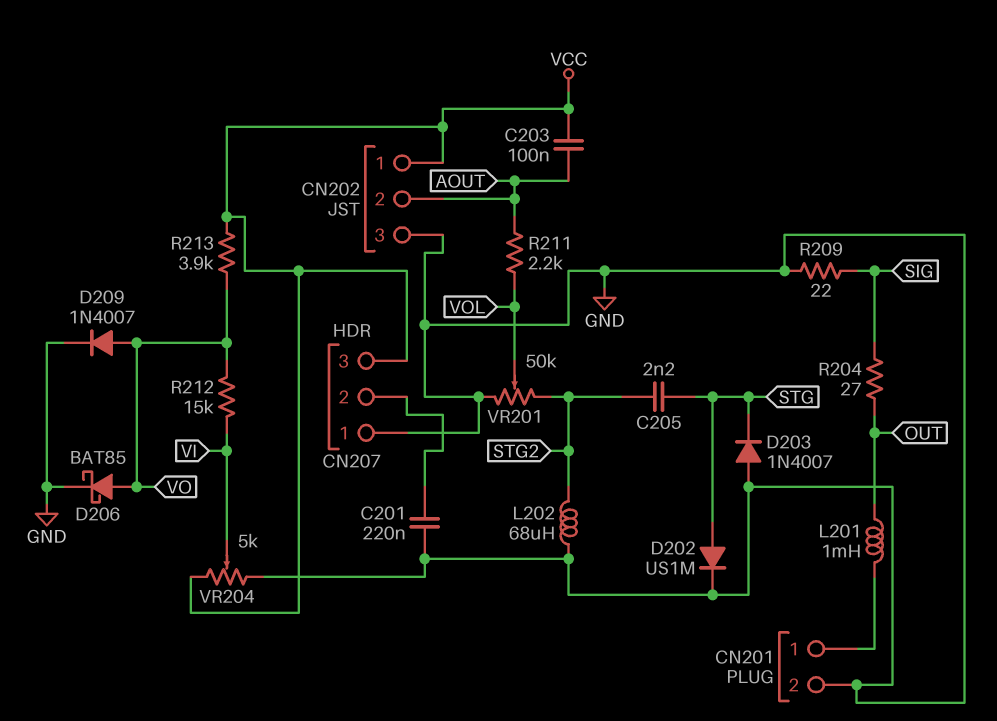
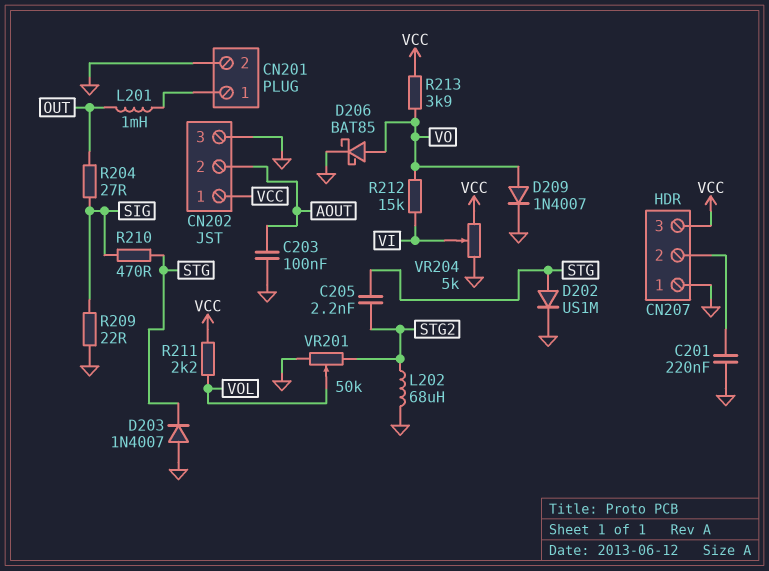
C203: 100nF (AOUT, VCC) -> 100nF (AOUT, GND)
R210: none -> 470 (SIG, STG)
R211: 2.2k (AOUT, VOL) -> 2.2k (VCC, VOL)

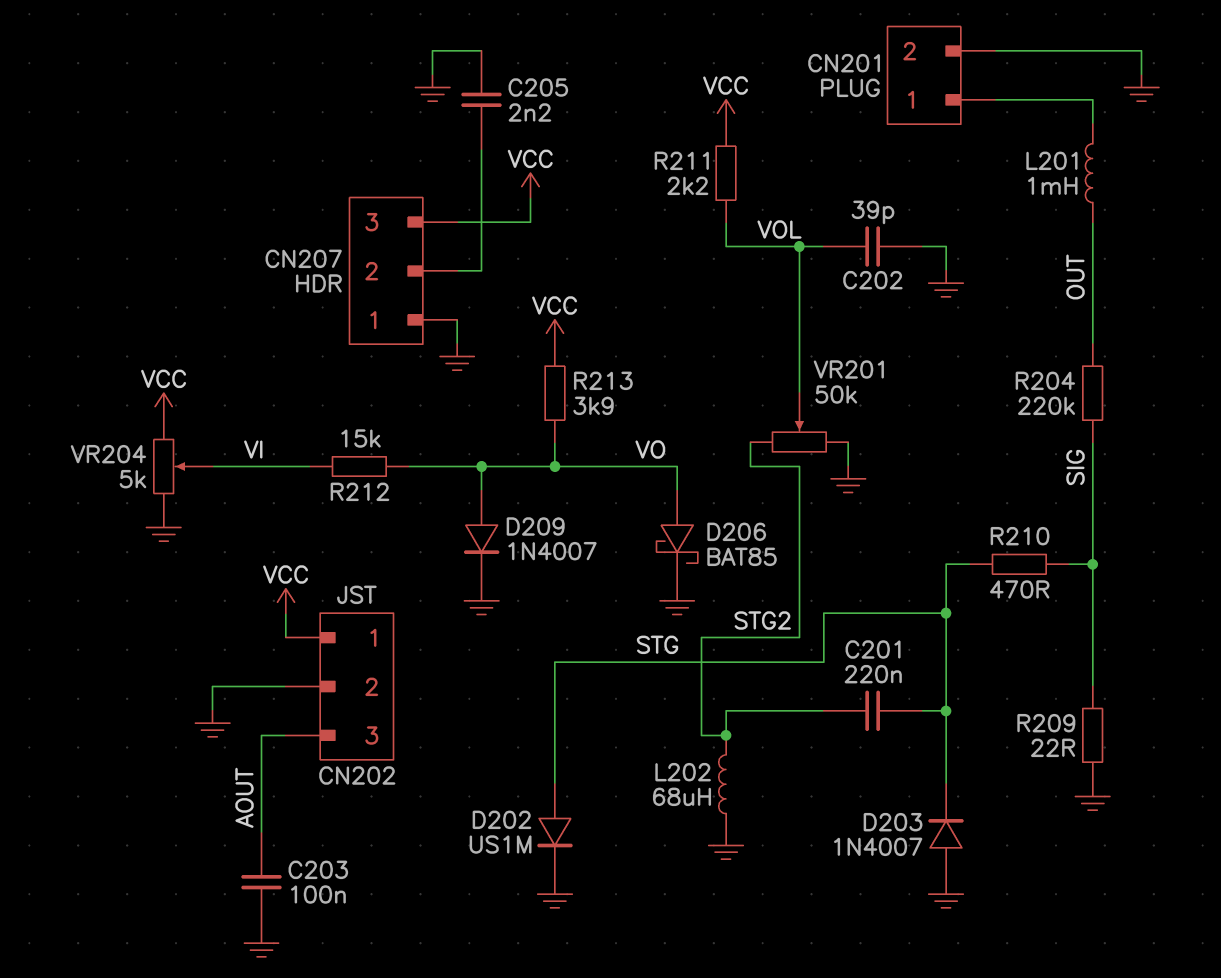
C201: 220nF (CN207/2, GND) -> 220nF (STG, STG2)
C202: none -> 39pF (GND, VOL)
C205: 2.2nF (STG, STG2) -> 2.2nF (CN207/2, GND)
CN202 pin 2: AOUT -> GND
CN202 pin 3: GND -> AOUT
R204: 27 (OUT, SIG) -> 220k (OUT, SIG)

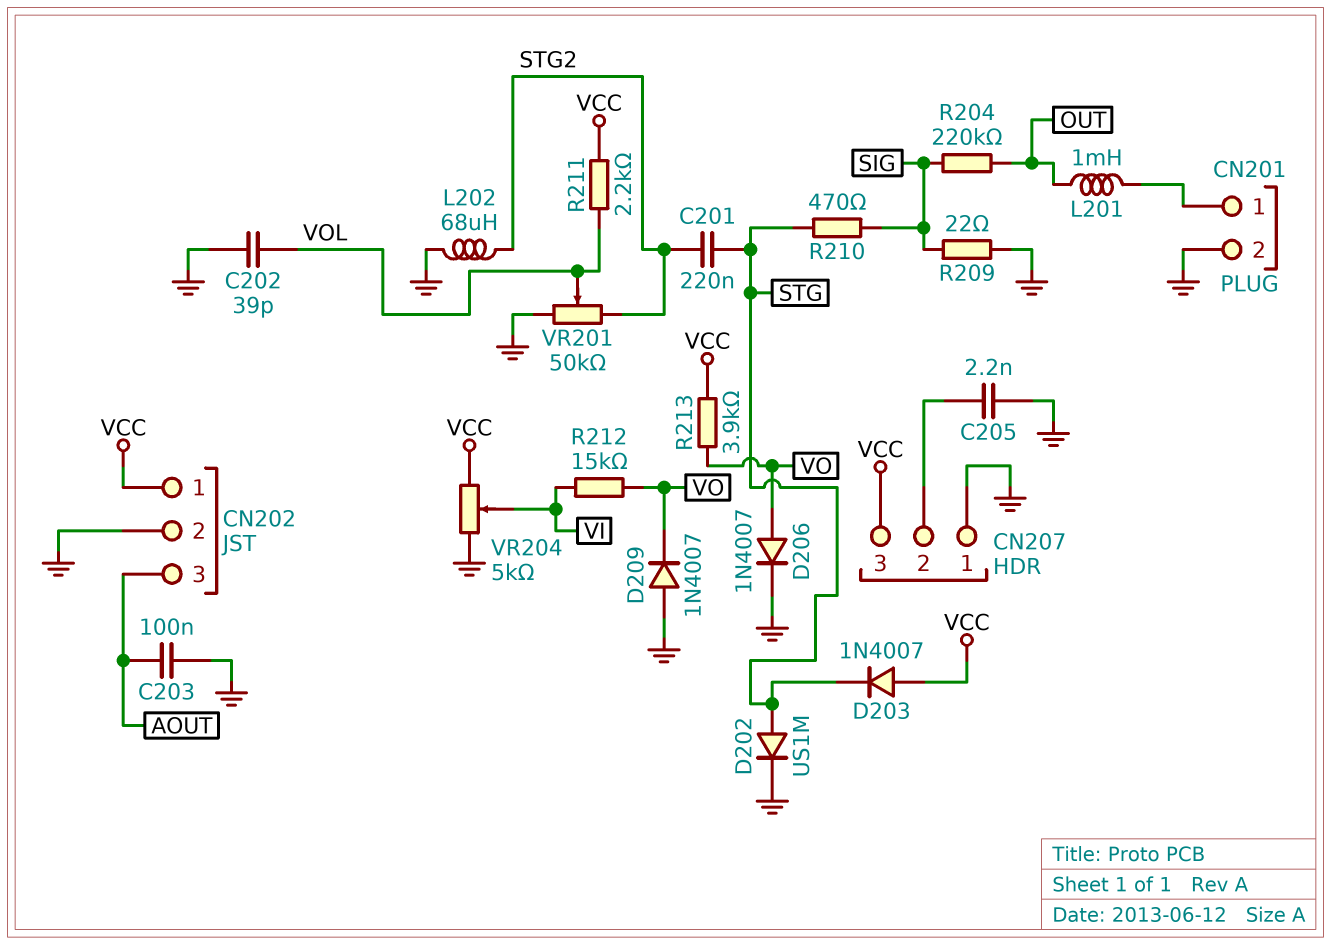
D203: diode 1N4007 (A GND, K STG) -> diode 1N4007 (A VCC, K STG)
D206: schottky BAT85 (A VO, K GND) -> diode 1N4007 (A VO, K GND)
D209: diode 1N4007 (A VO, K GND) -> diode 1N4007 (A GND, K VO)

